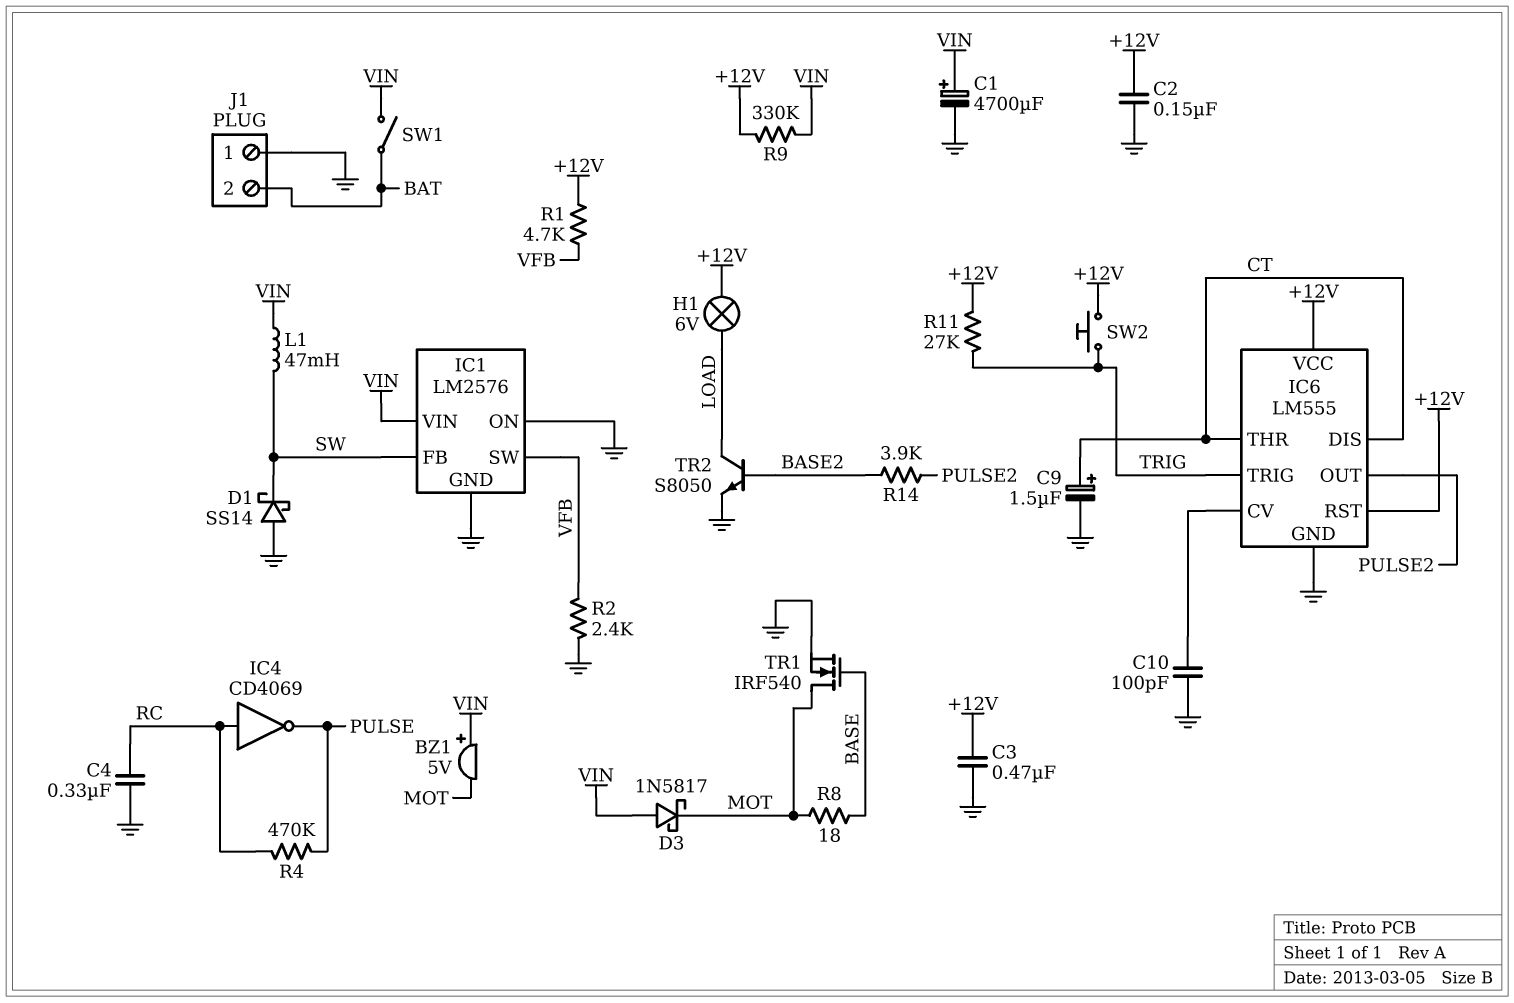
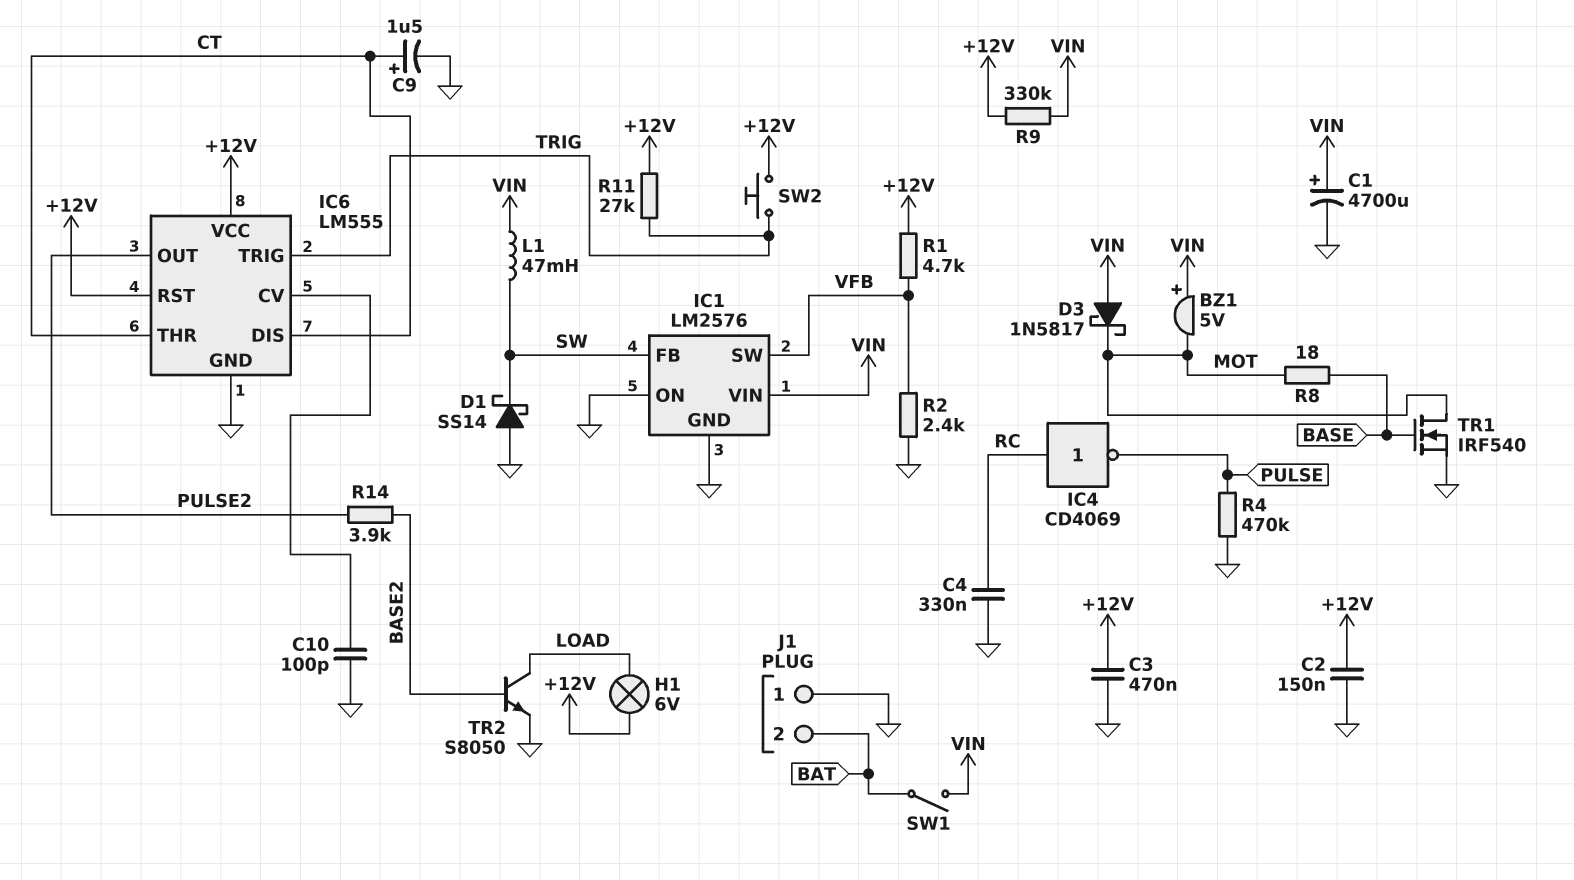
R4: 470k (PULSE, RC) -> 470k (GND, PULSE)

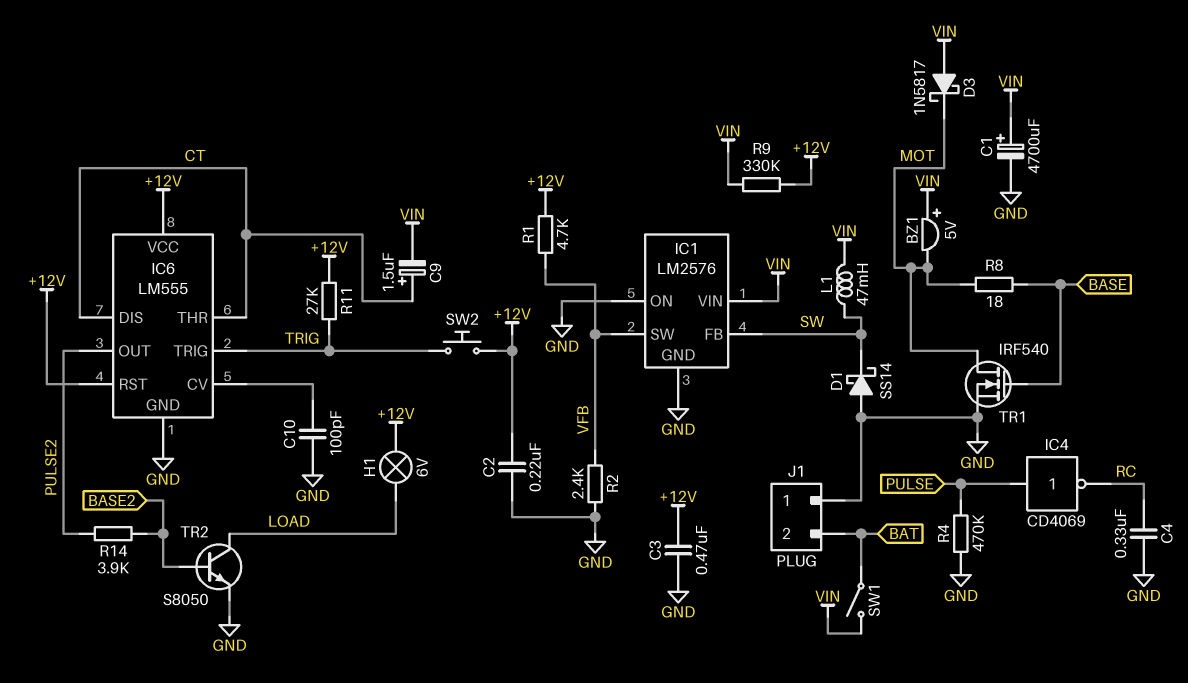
C2: 150nF (+12V, GND) -> 220nF (+12V, GND)
C9: 1.5uF (plus CT, minus GND) -> 1.5uF (plus CT, minus VIN)
IC4: NOT CD4069 (in RC, out PULSE) -> NOT CD4069 (in PULSE, out RC)

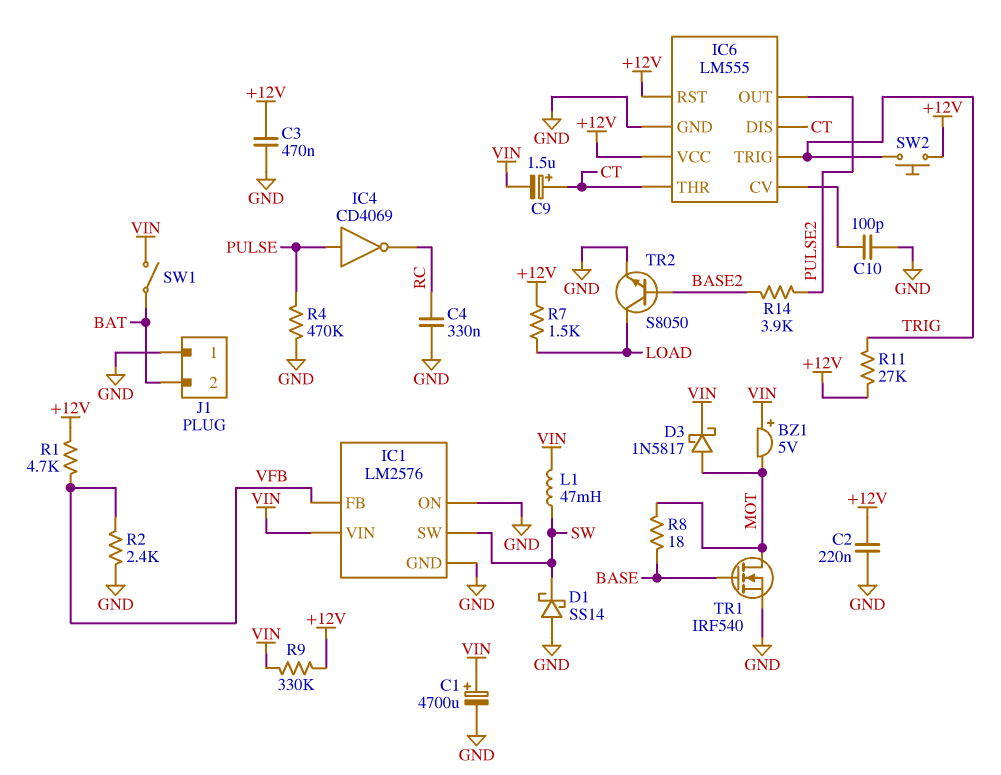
D3: schottky 1N5817 (A VIN, K MOT) -> schottky 1N5817 (A MOT, K VIN)
H1: lamp 6V (+12V, LOAD) -> none
IC1 pin FB: SW -> VFB
IC1 pin SW: VFB -> SW
R7: none -> 1.5k (+12V, LOAD)

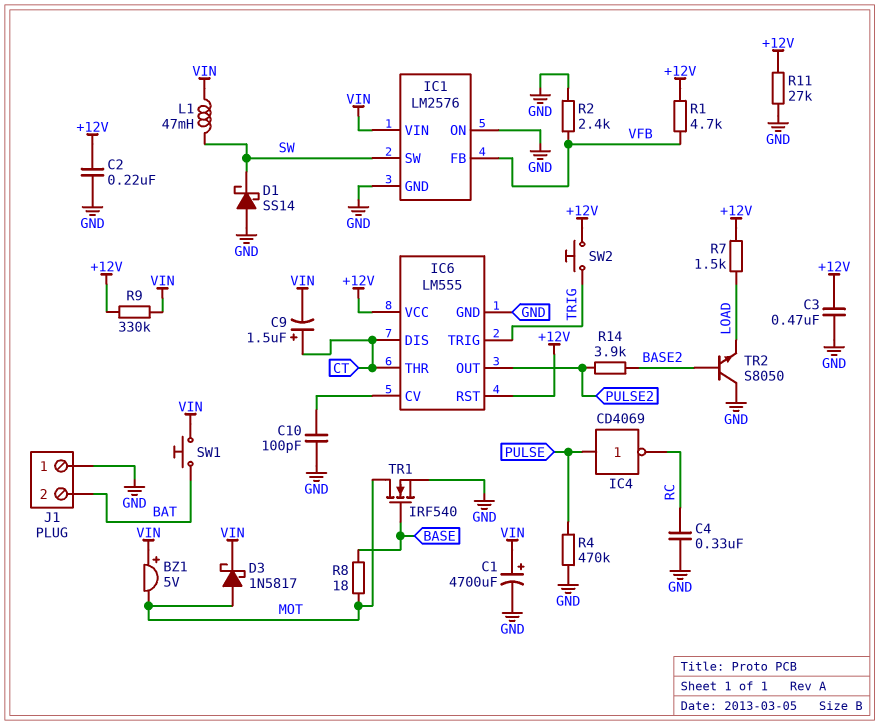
R11: 27k (+12V, TRIG) -> 27k (+12V, GND)
SW1: switch (BAT, VIN) -> button (BAT, VIN)
TR2: NPN S8050 (B BASE2, C LOAD, E GND) -> NPN S8050 (B BASE2, C GND, E LOAD)

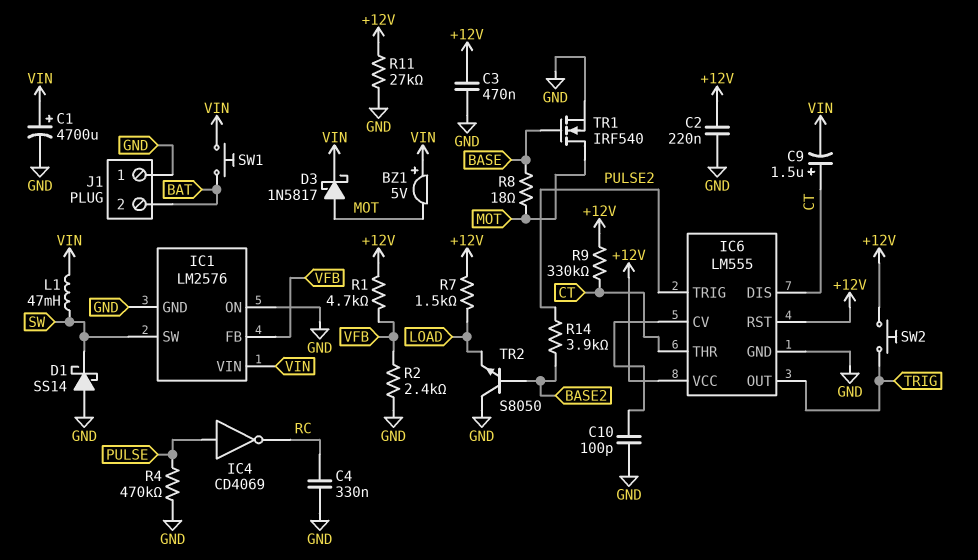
IC6 pin OUT: PULSE2 -> TRIG
IC6 pin TRIG: TRIG -> PULSE2
R9: 330k (+12V, VIN) -> 330k (+12V, CT)

